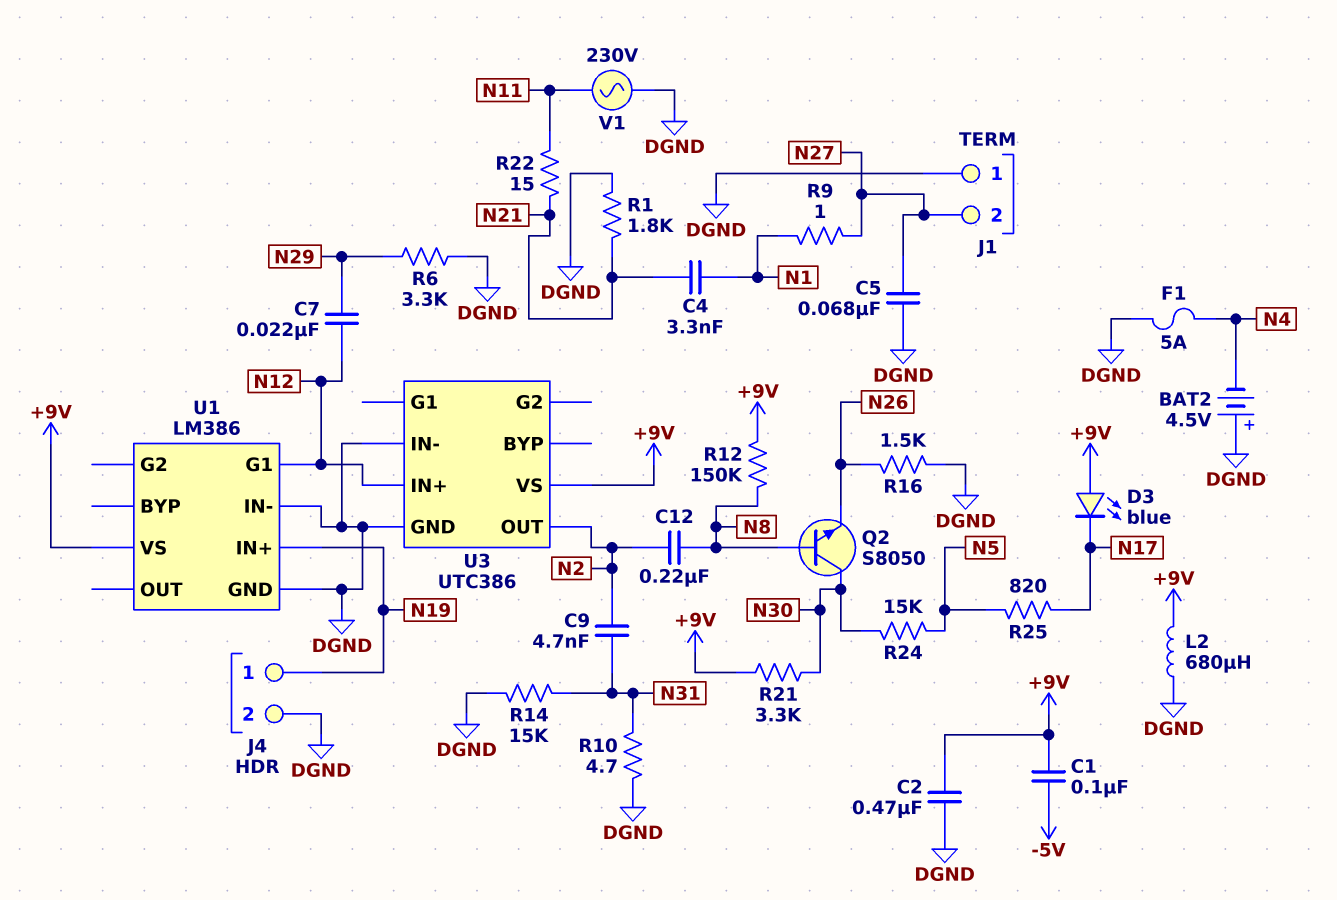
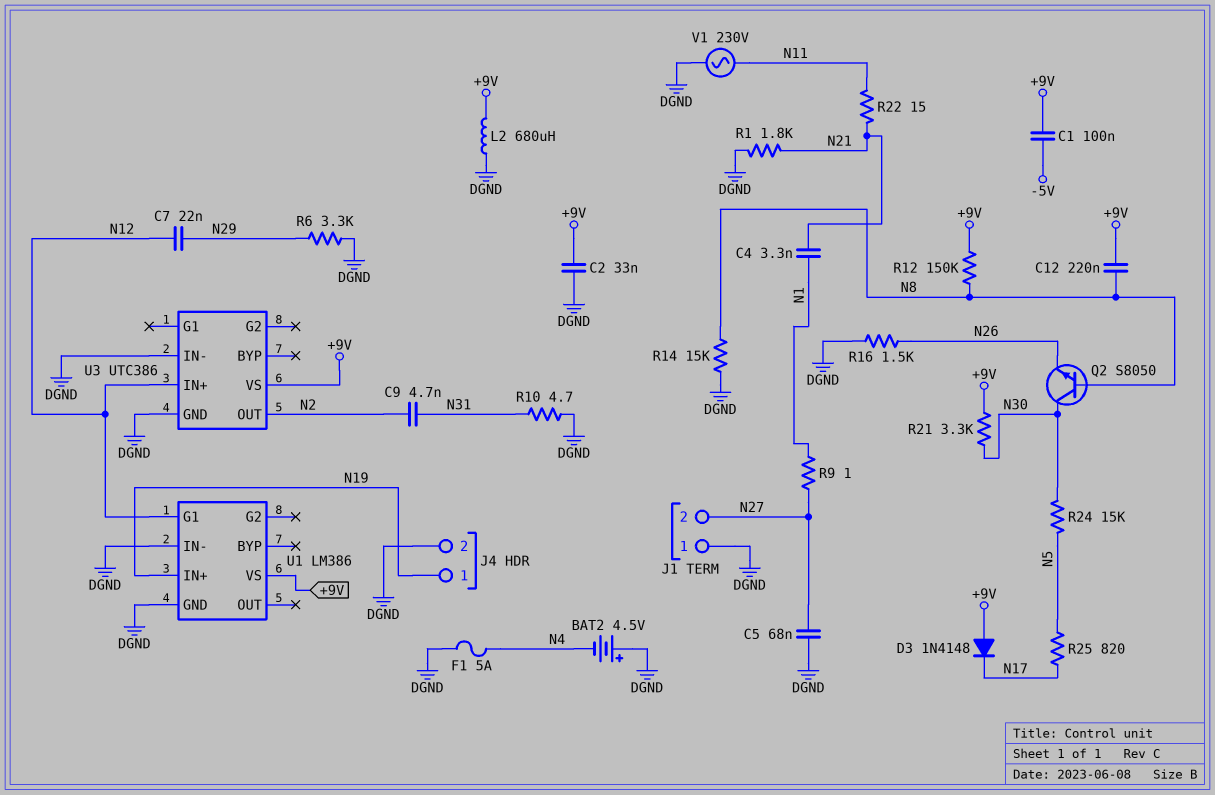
C2: 470nF (+9V, DGND) -> 33nF (+9V, DGND)
C12: 220nF (N2, N8) -> 220nF (+9V, N8)
D3: LED blue (A +9V, K N17) -> diode 1N4148 (A +9V, K N17)
R14: 15k (DGND, N31) -> 15k (DGND, N8)

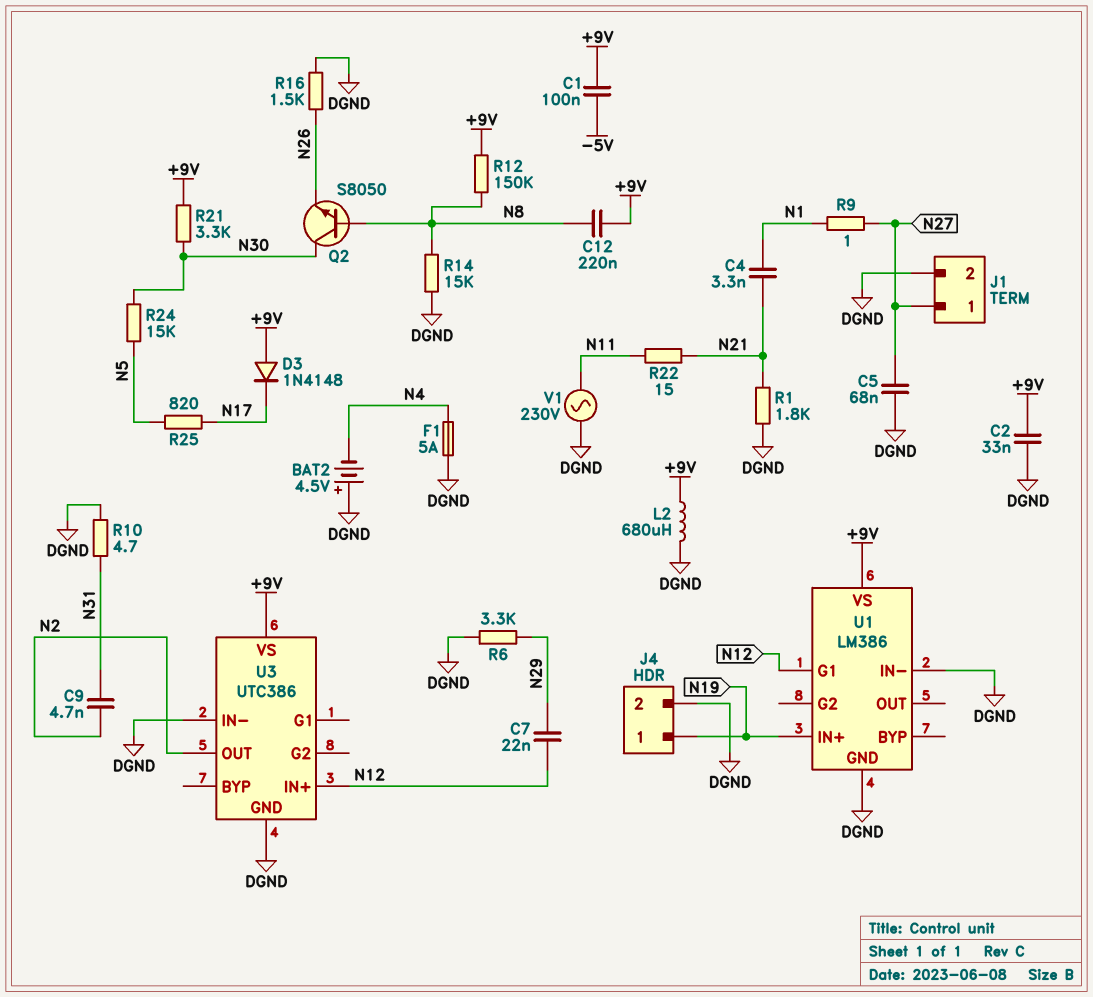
J1 pin 1: DGND -> N27
J1 pin 2: N27 -> DGND

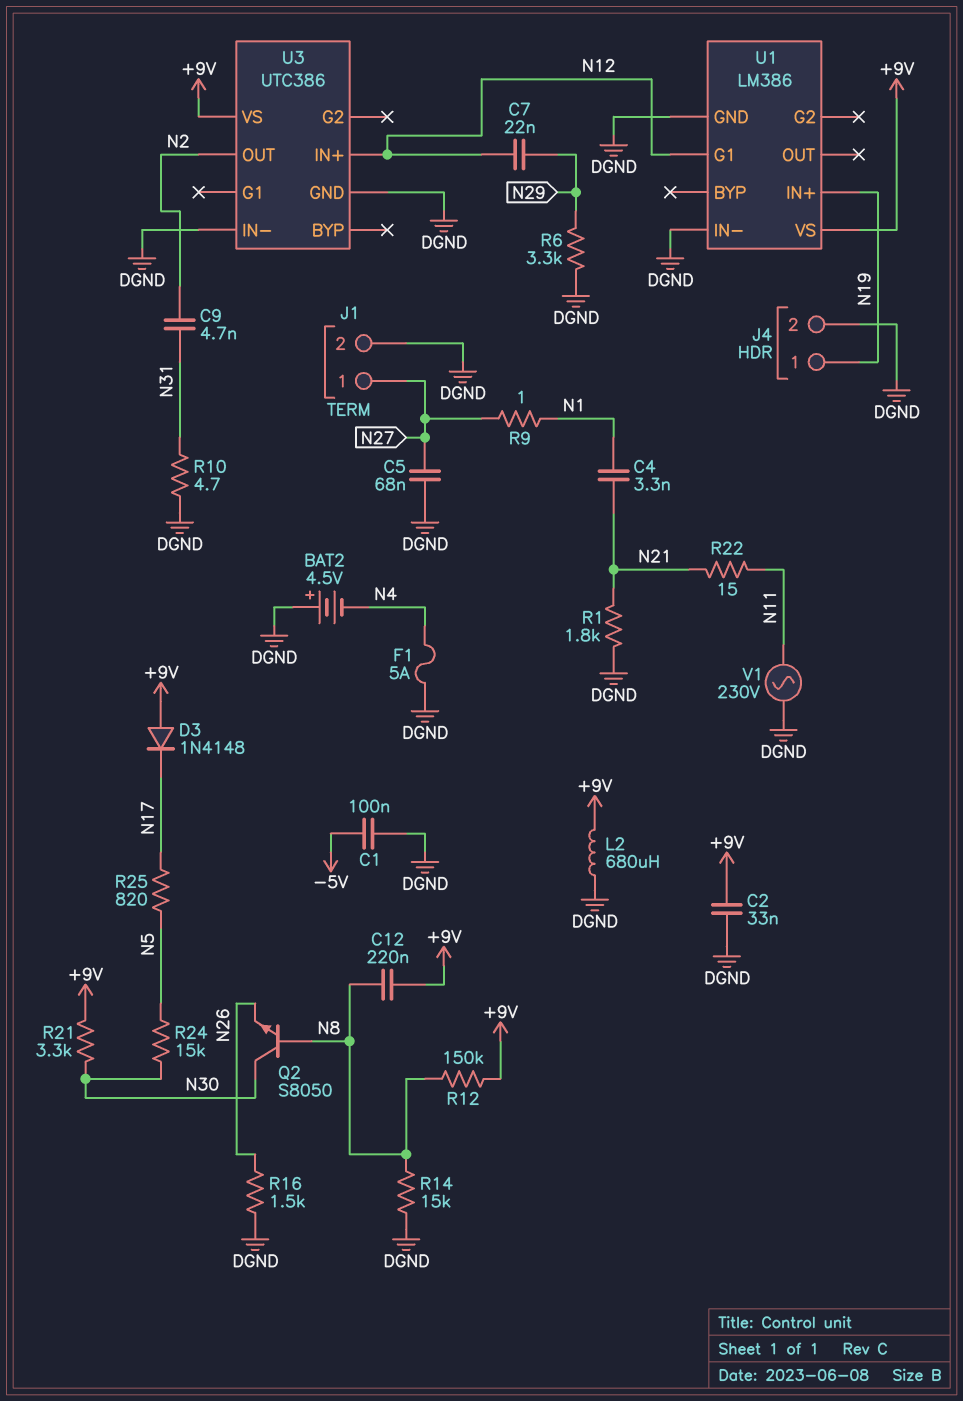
C1: 100nF (+9V, -5V) -> 100nF (-5V, DGND)

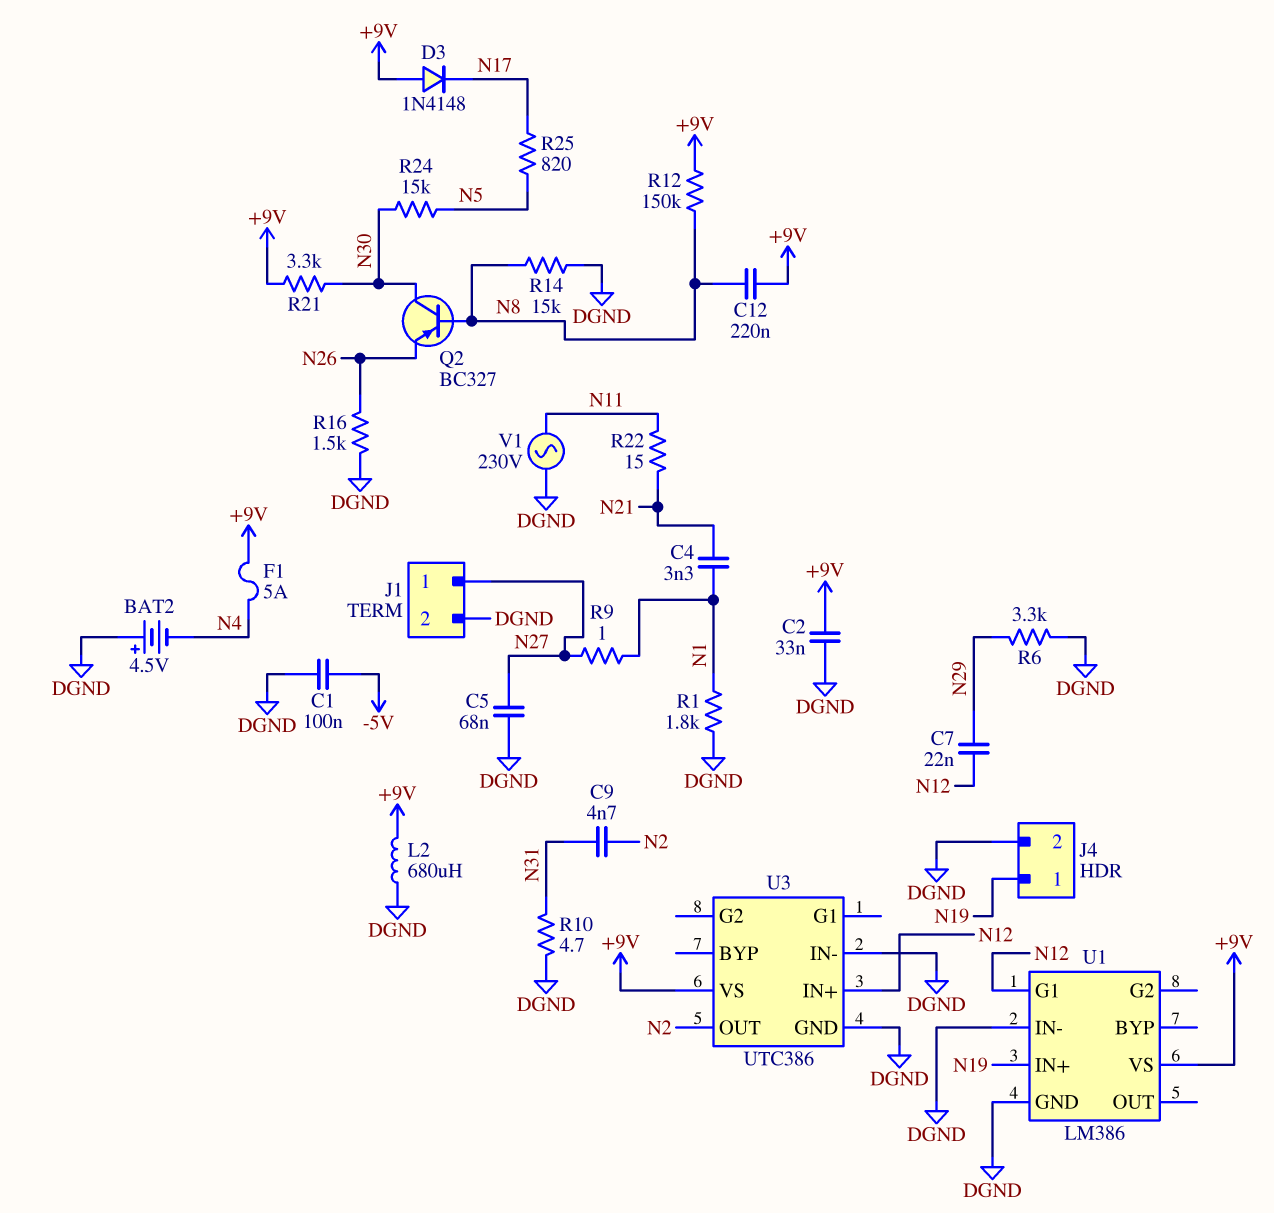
F1: 5A (DGND, N4) -> 5A (+9V, N4)
Q2: NPN S8050 (B N8, C N30, E N26) -> PNP BC327 (B N8, C N30, E N26)
R1: 1.8k (DGND, N21) -> 1.8k (DGND, N1)

